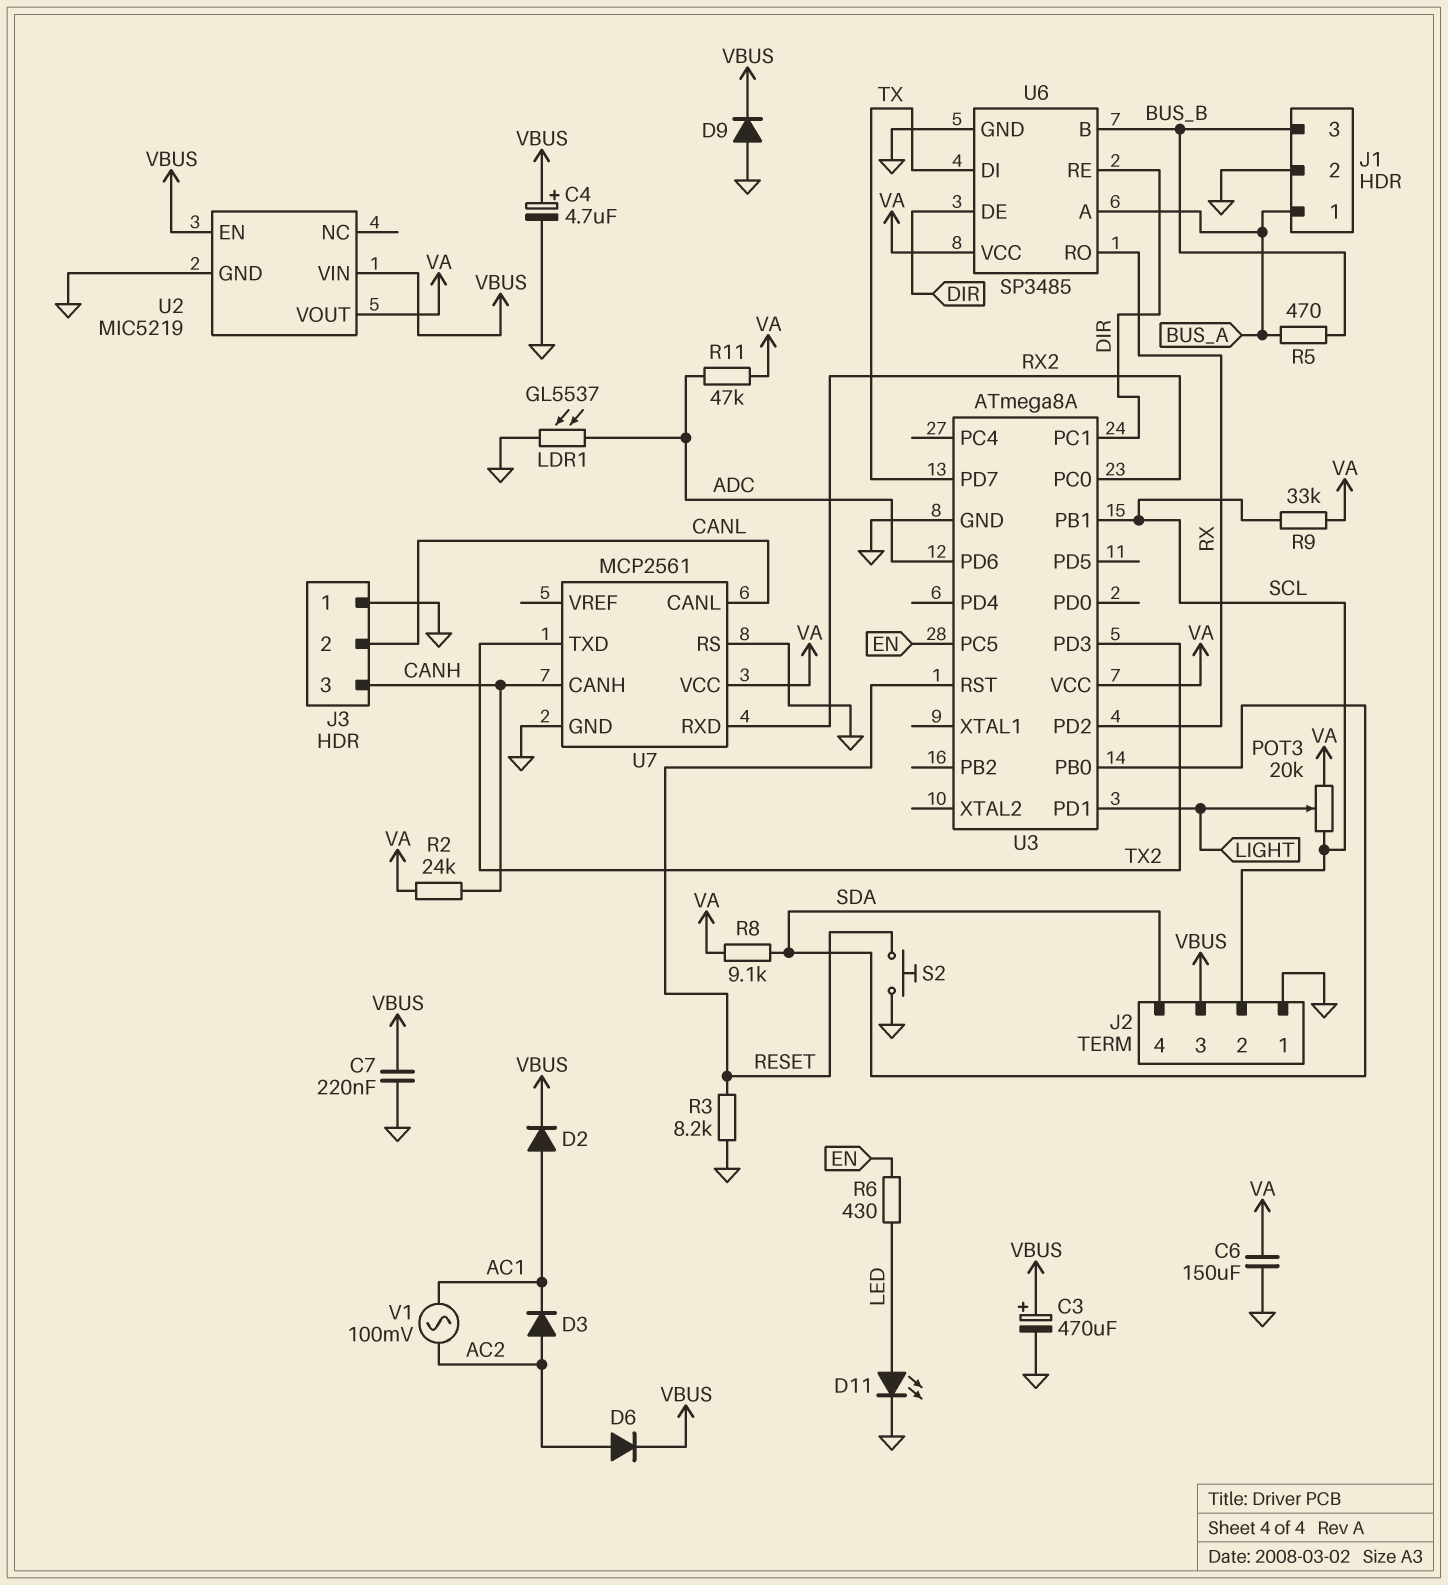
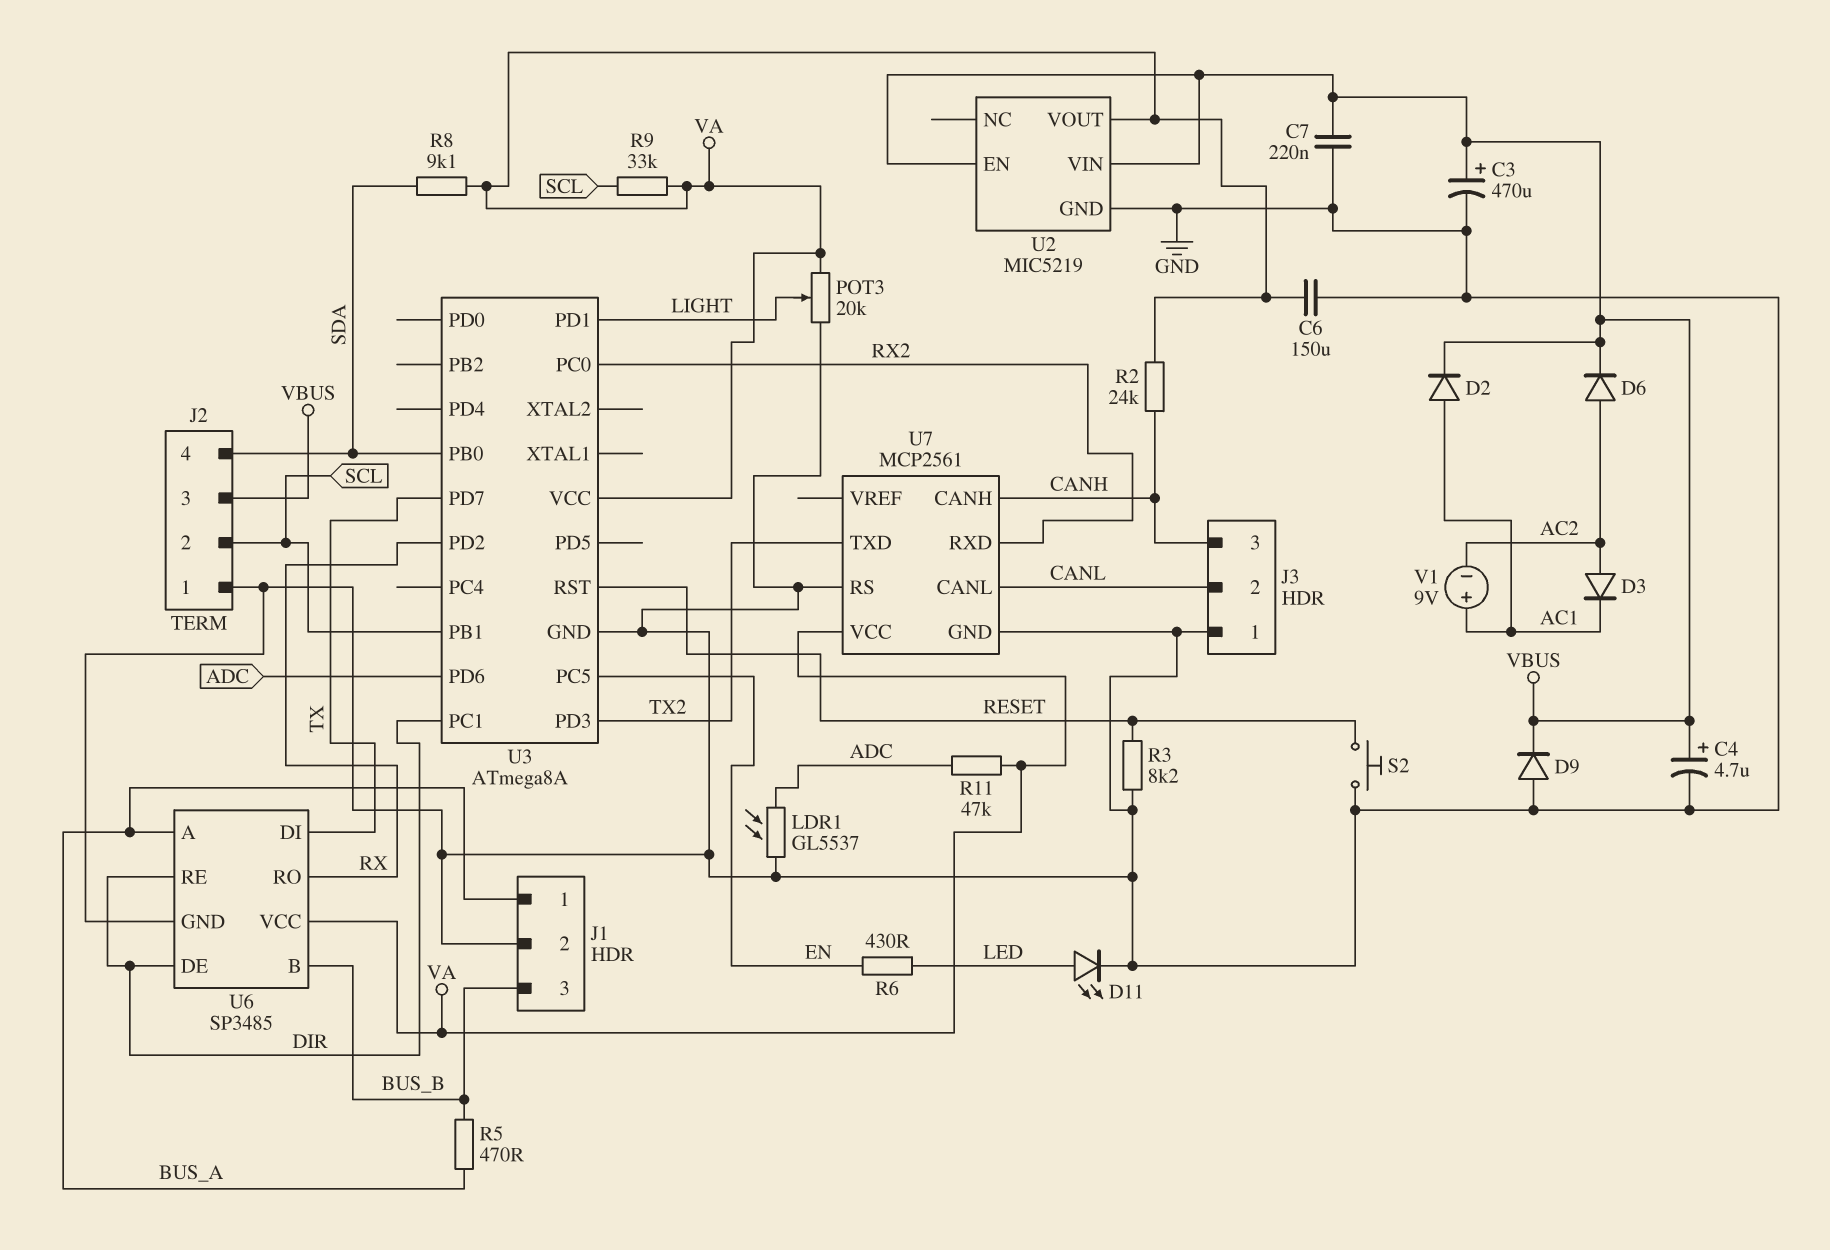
POT3: 20k (SCL, VA, wiper LIGHT) -> 20k (GND, VA, wiper LIGHT)
V1: AC 100mV (AC1, AC2) -> 9V (plus AC1, minus AC2)

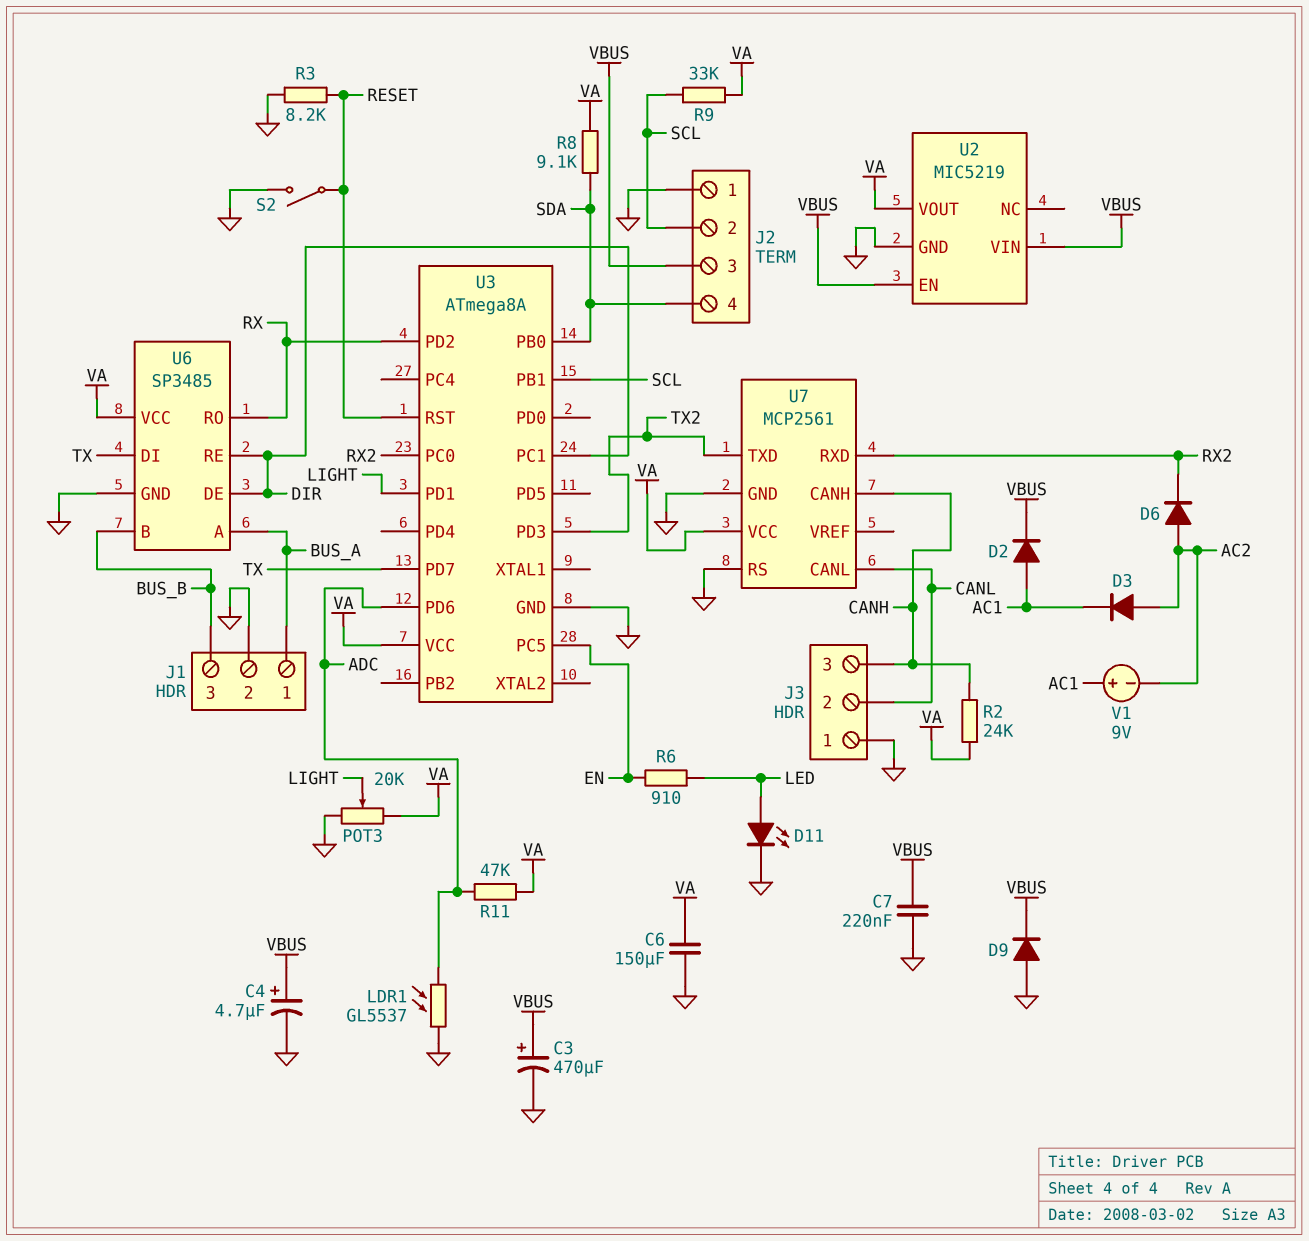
D6: diode (A AC2, K VBUS) -> diode (A AC2, K RX2)
R5: 470 (BUS_A, BUS_B) -> none
R6: 430 (EN, LED) -> 910 (EN, LED)
S2: button (GND, RESET) -> switch (GND, RESET)

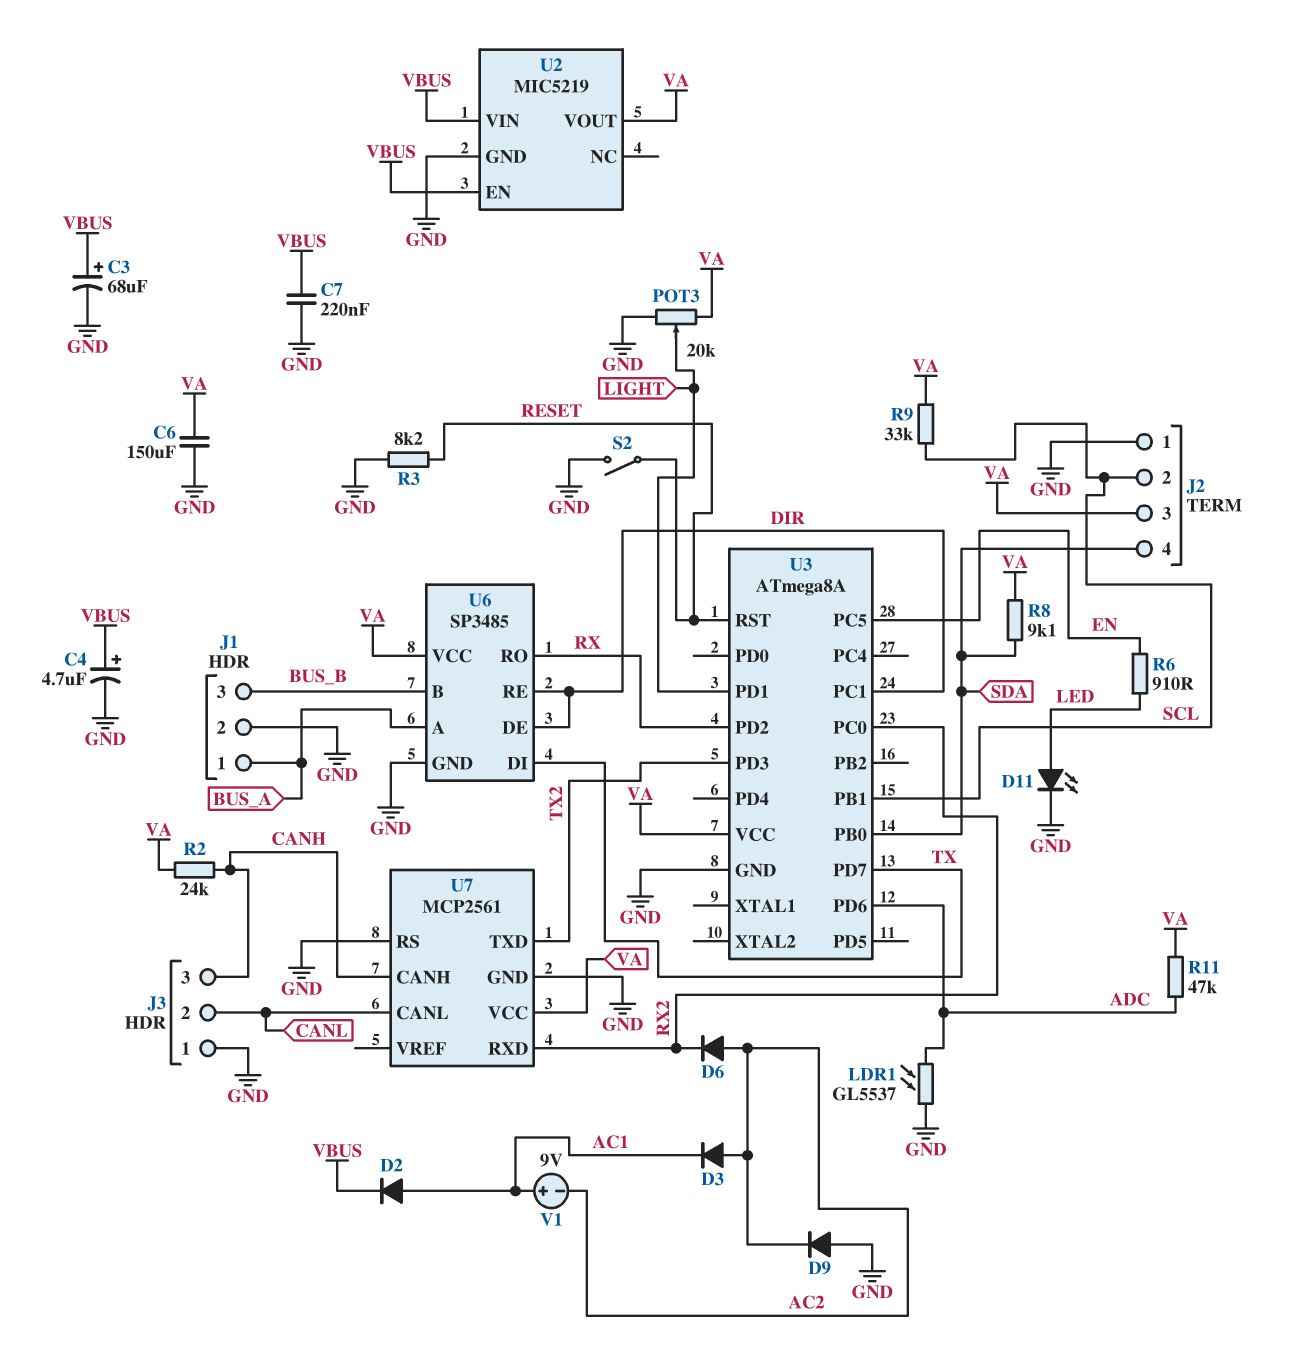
C3: 470uF (plus VBUS, minus GND) -> 68uF (plus VBUS, minus GND)
D9: diode (A GND, K VBUS) -> diode (A GND, K AC2)
J2 pin 3: VBUS -> VA

